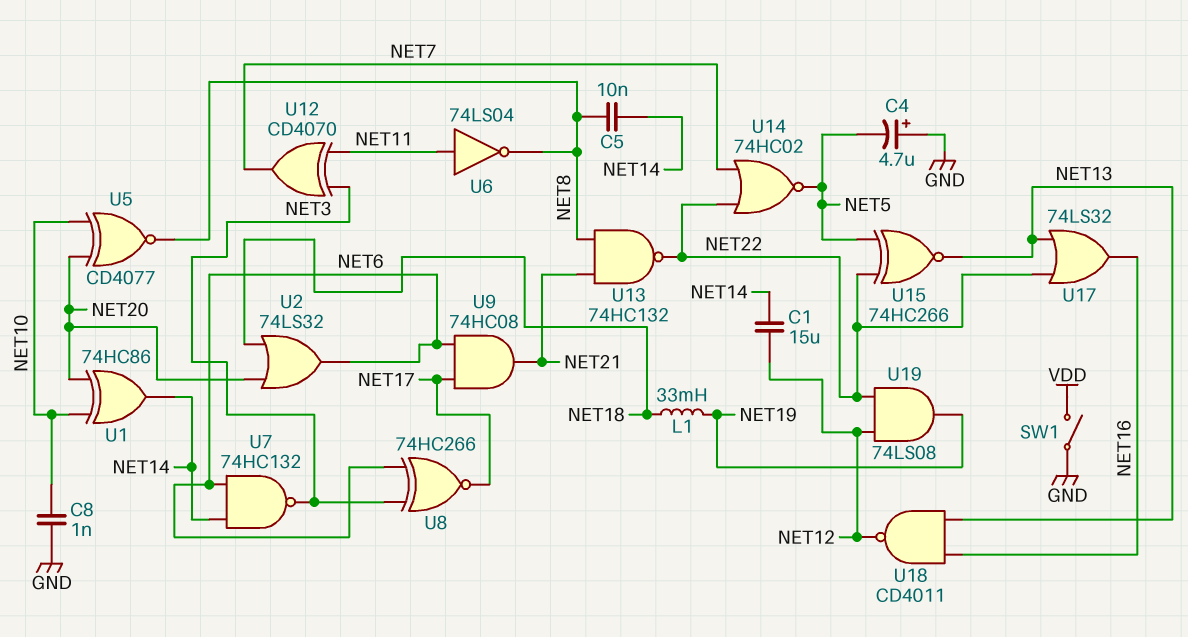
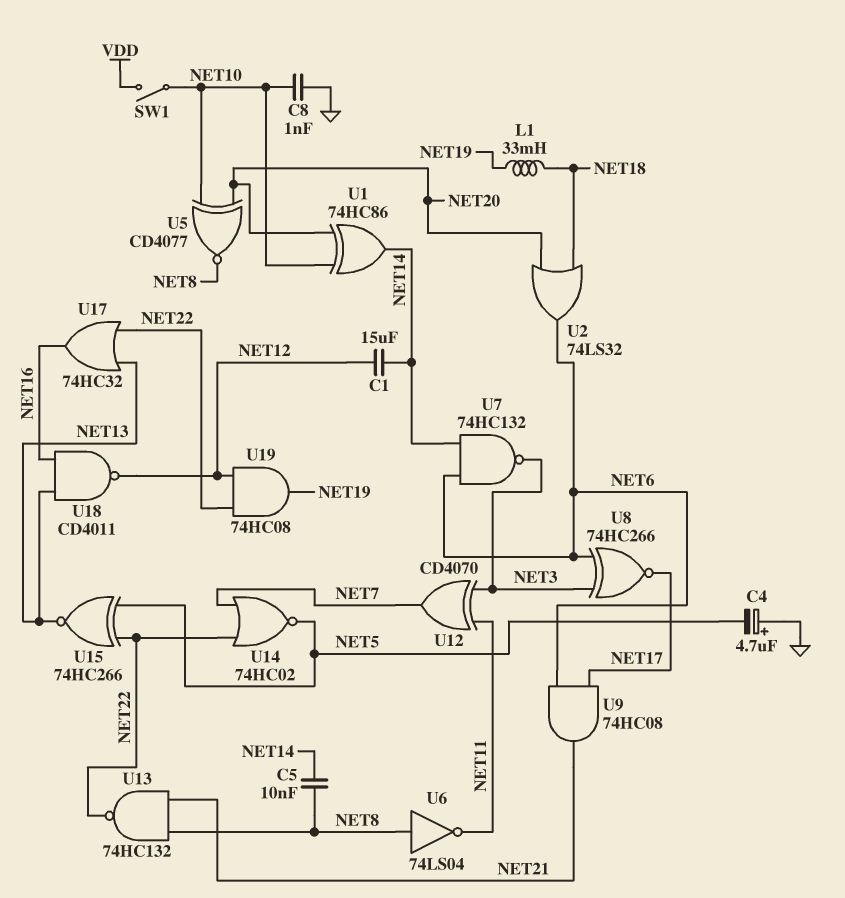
SW1: switch (GND, VDD) -> switch (NET10, VDD)
U6: NOT 74LS04 (in NET11, out NET8) -> NOT 74LS04 (in NET8, out NET11)
U17: OR 74LS32 (in NET13, in NET22, out NET16) -> OR 74HC32 (in NET13, in NET22, out NET16)
U19: AND 74LS08 (in NET12, in NET22, out NET19) -> AND 74HC08 (in NET12, in NET22, out NET19)

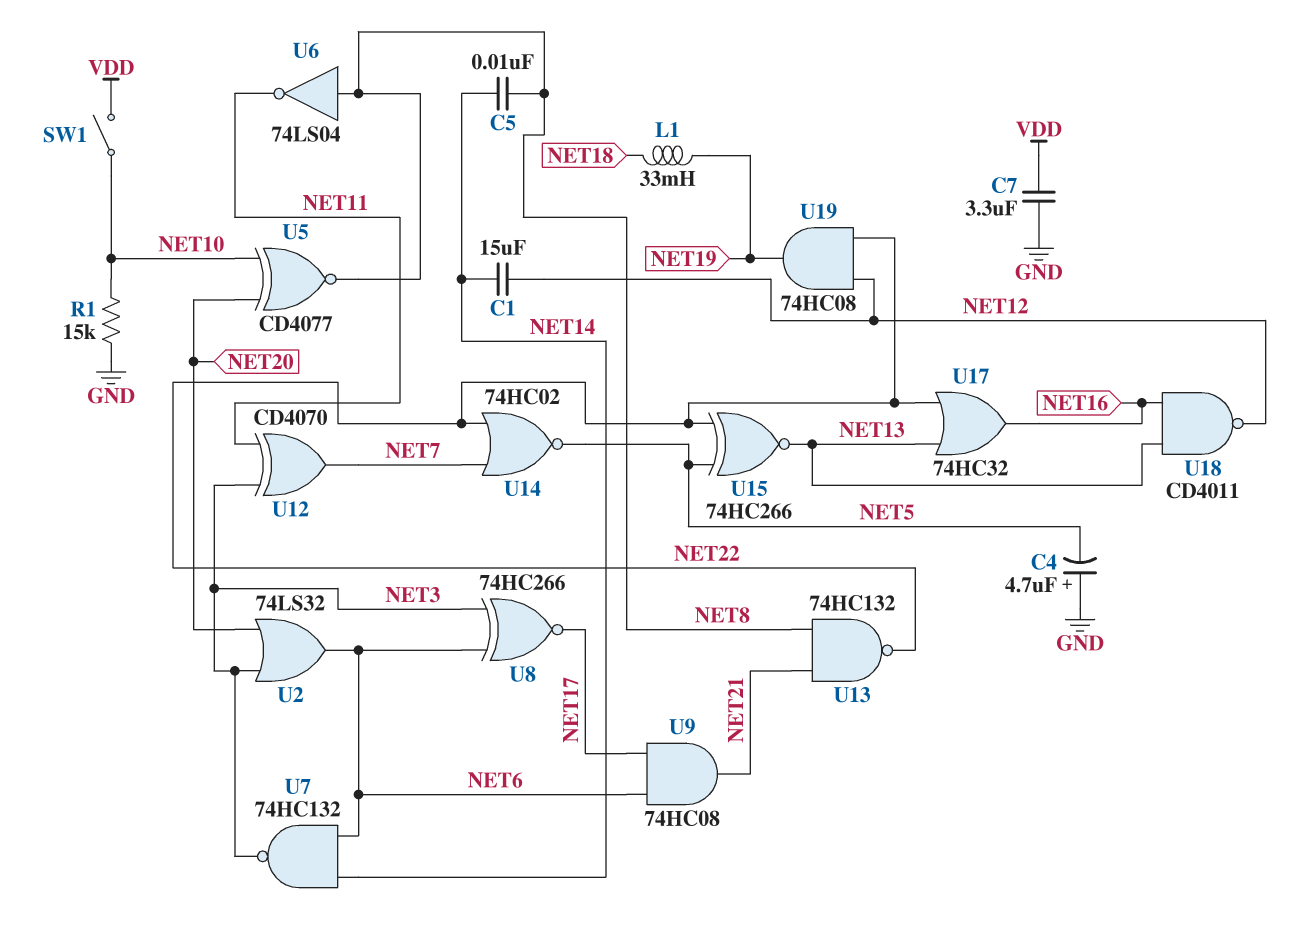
C7: none -> 3.3uF (GND, VDD)
C8: 1nF (GND, NET10) -> none
R1: none -> 15k (GND, NET10)
U1: XOR 74HC86 (in NET10, in NET20, out NET14) -> none
U2: OR 74LS32 (in NET18, in NET20, out NET6) -> OR 74LS32 (in NET3, in NET20, out NET6)

